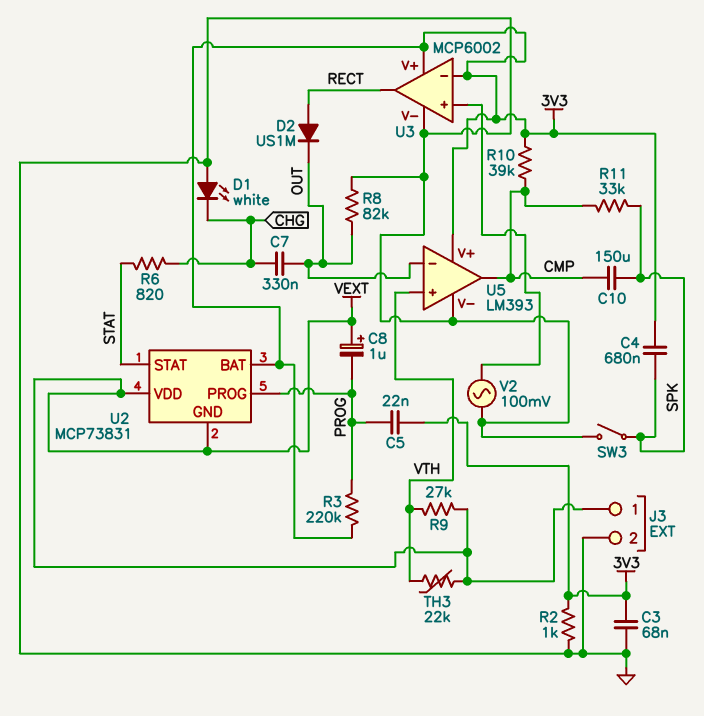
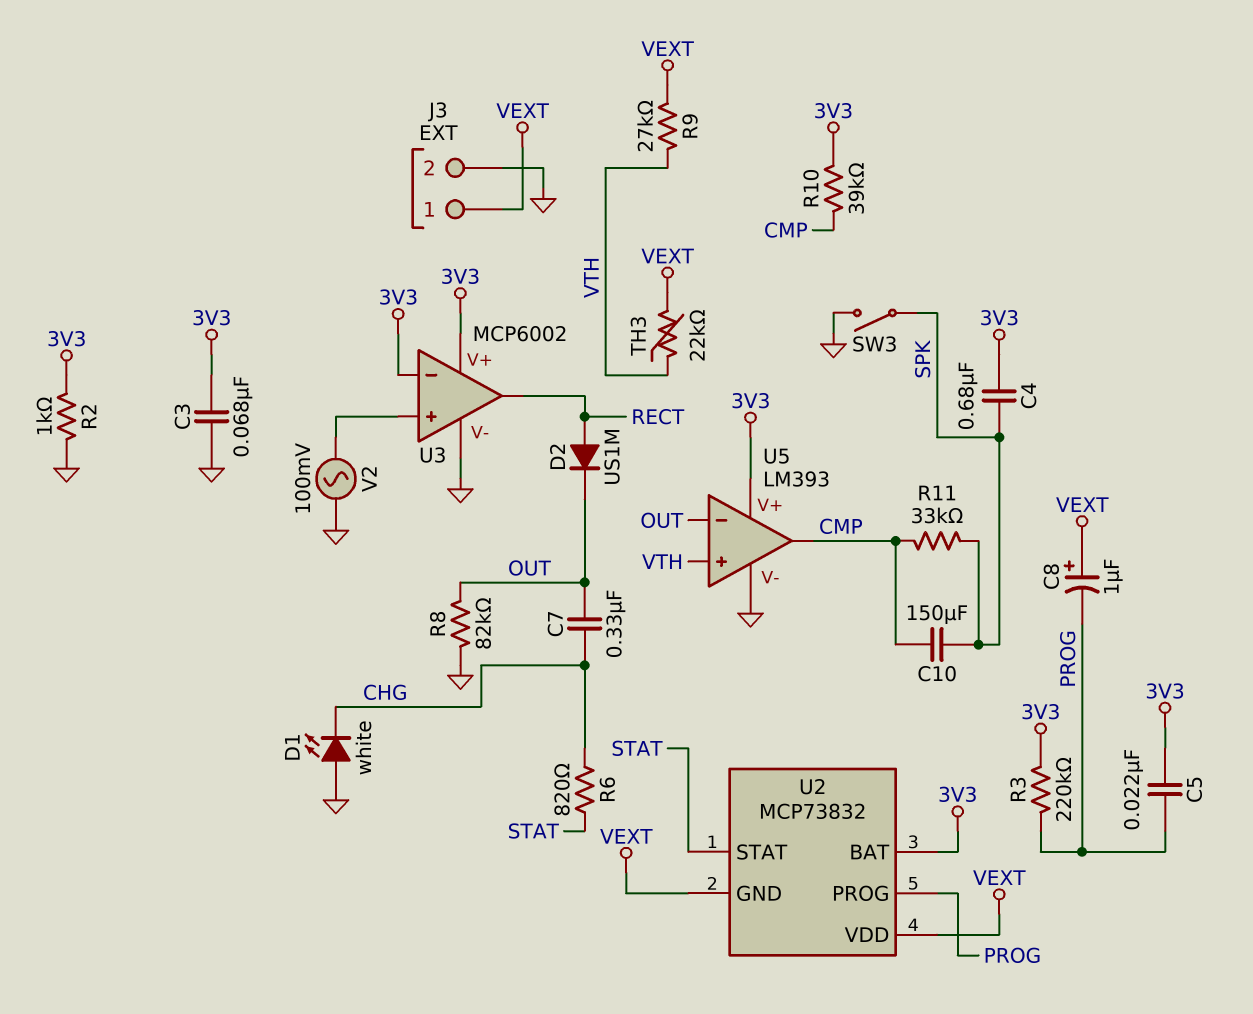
U2: MCP73831 -> MCP73832

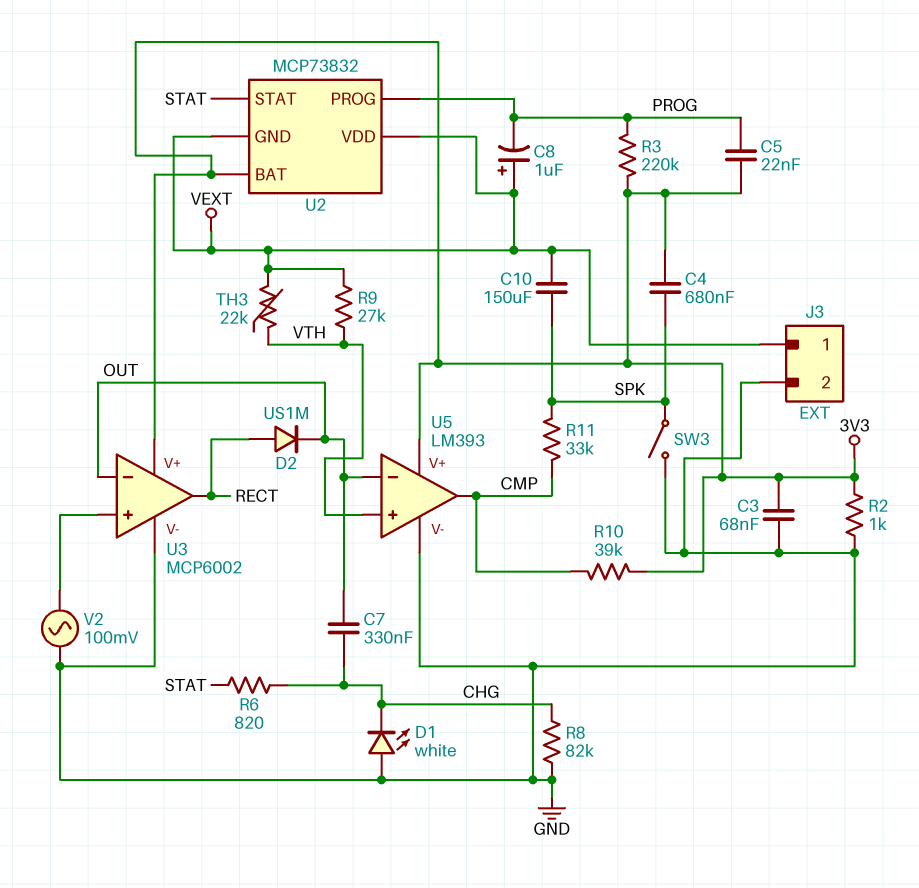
C10: 150uF (CMP, SPK) -> 150uF (SPK, VEXT)
R8: 82k (GND, OUT) -> 82k (CHG, GND)
U3 pin in-: 3V3 -> OUT

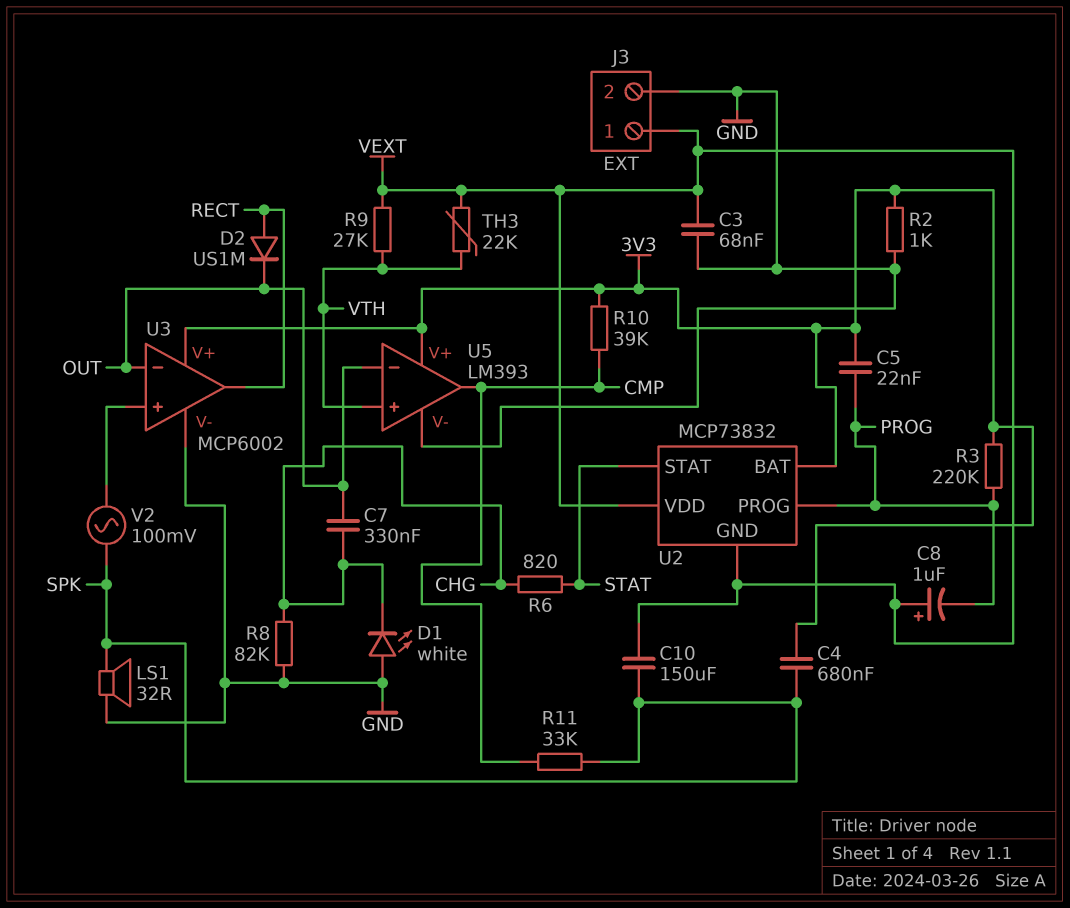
C3: 68nF (3V3, GND) -> 68nF (GND, VEXT)
LS1: none -> speaker 32R (GND, SPK)
SW3: switch (GND, SPK) -> none
V2: AC 100mV (GND, U3/in+) -> AC 100mV (SPK, U3/in+)

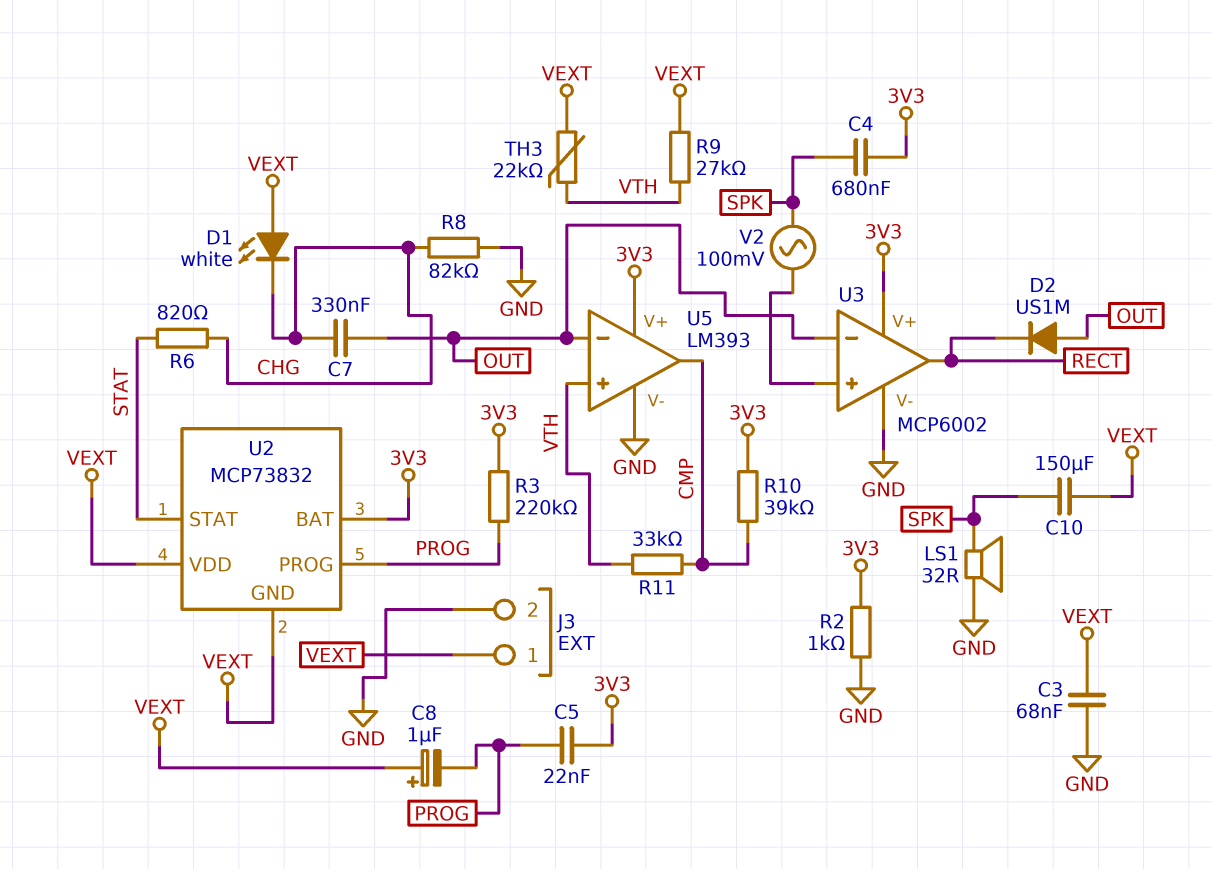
D1: LED white (A GND, K CHG) -> LED white (A VEXT, K CHG)
D2: diode US1M (A RECT, K OUT) -> diode US1M (A OUT, K RECT)
R11: 33k (CMP, SPK) -> 33k (CMP, VTH)

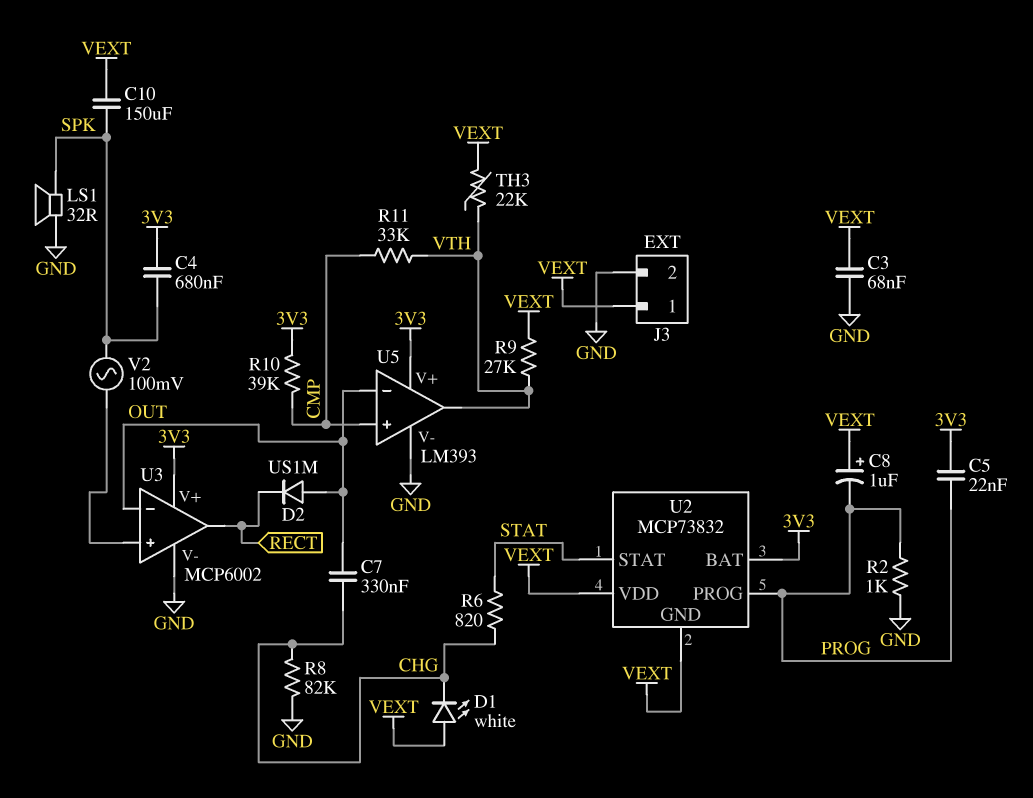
R2: 1k (3V3, GND) -> 1k (GND, PROG)
R3: 220k (3V3, PROG) -> none
U5 pin in+: VTH -> CMP
U5 pin out: CMP -> VTH

